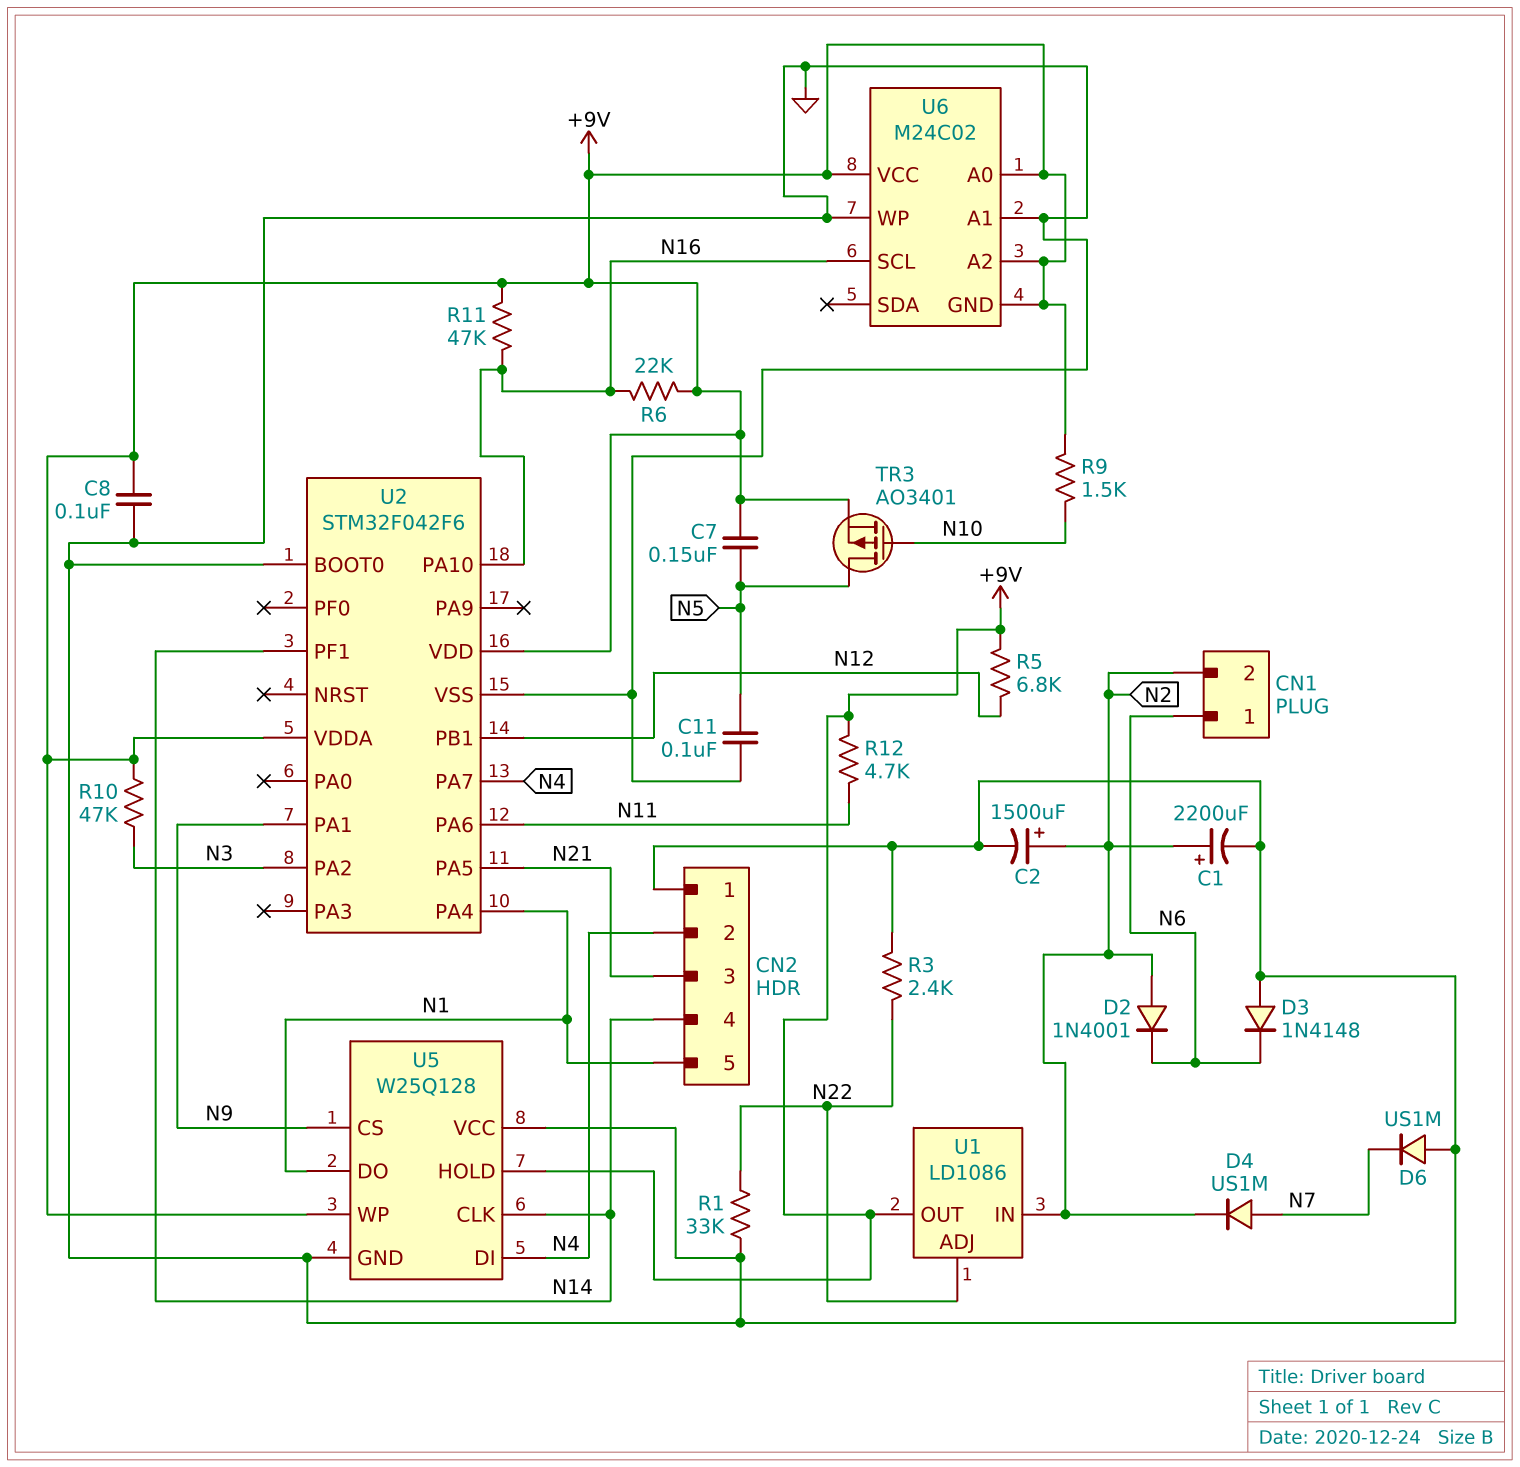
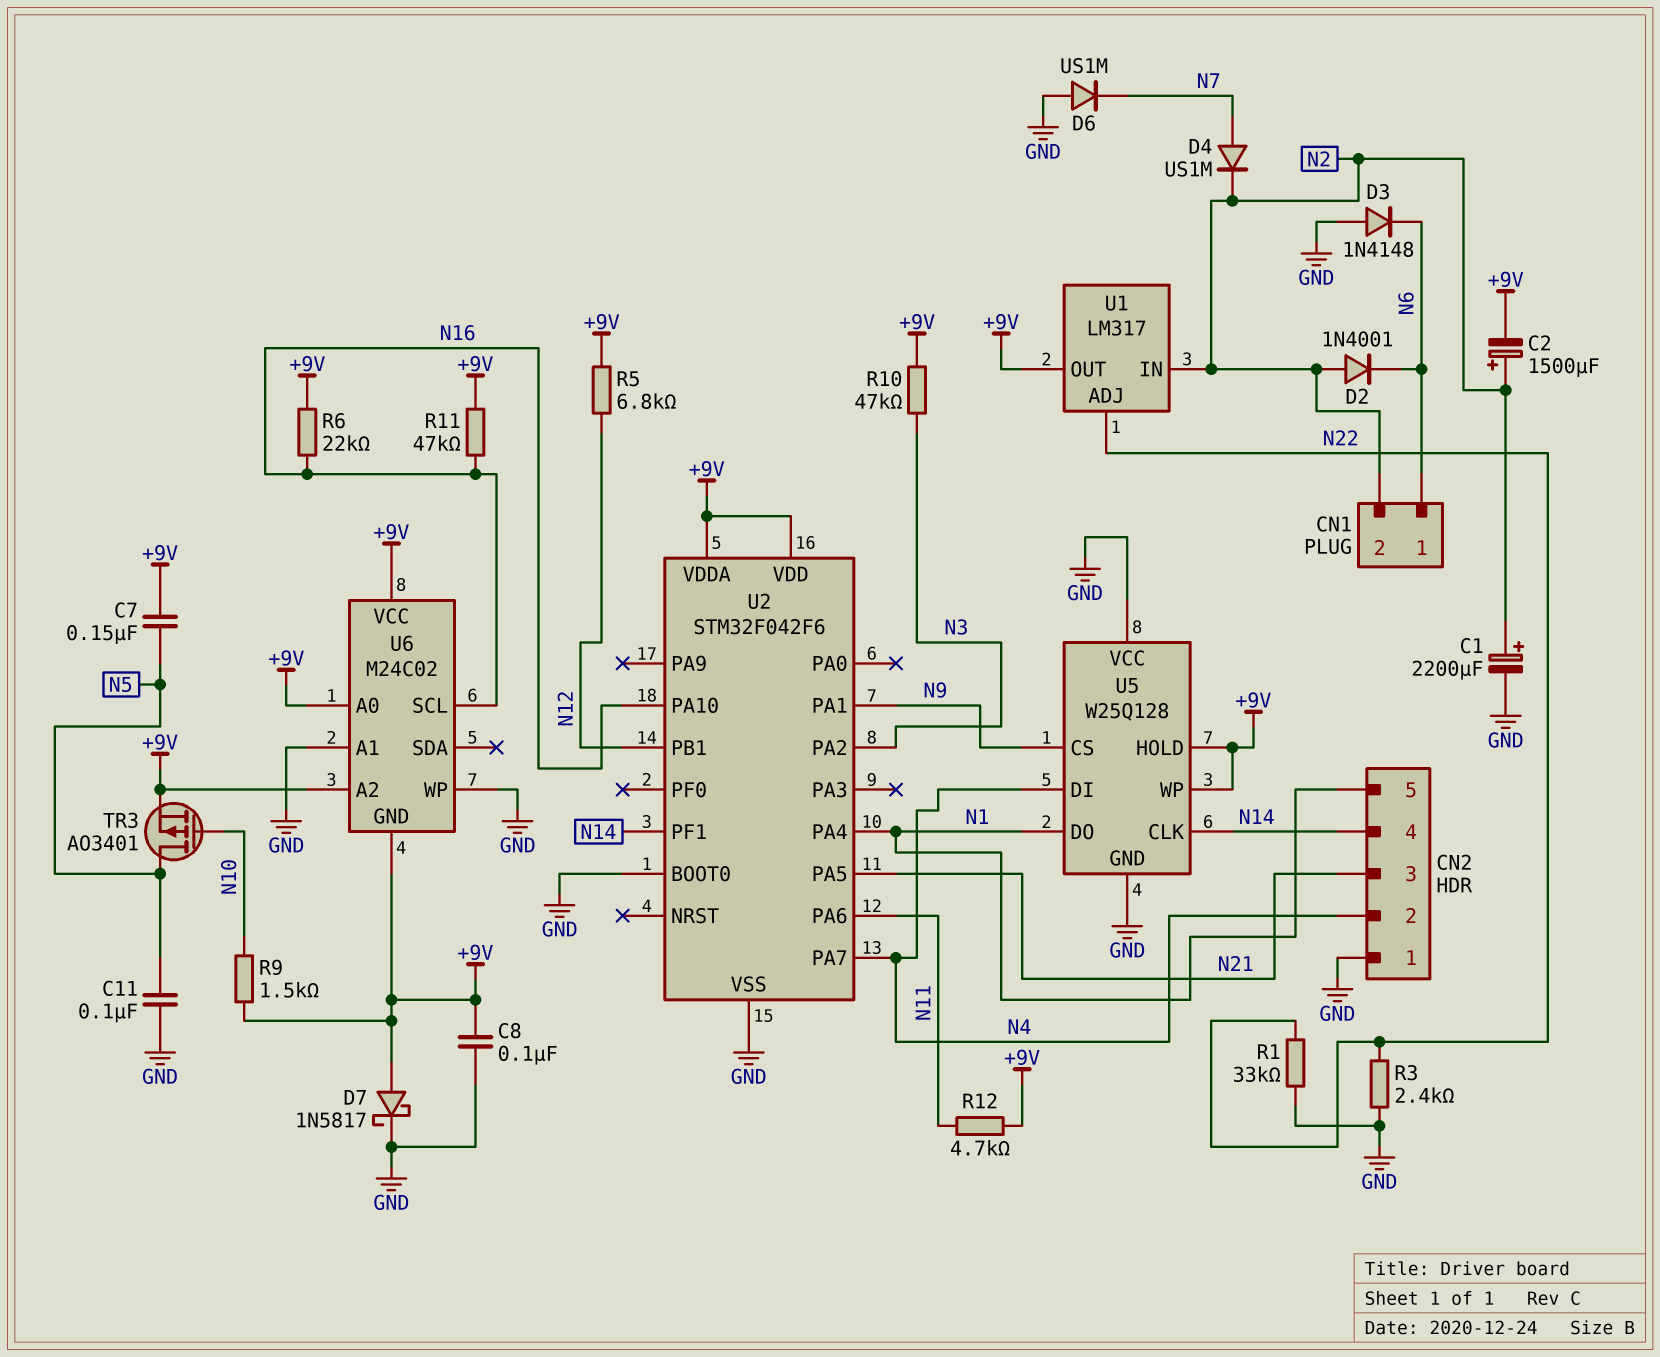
C2: 1500uF (plus N2, minus GND) -> 1500uF (plus N2, minus +9V)
D7: none -> schottky 1N5817 (A +9V, K GND)
U1: LD1086 -> LM317

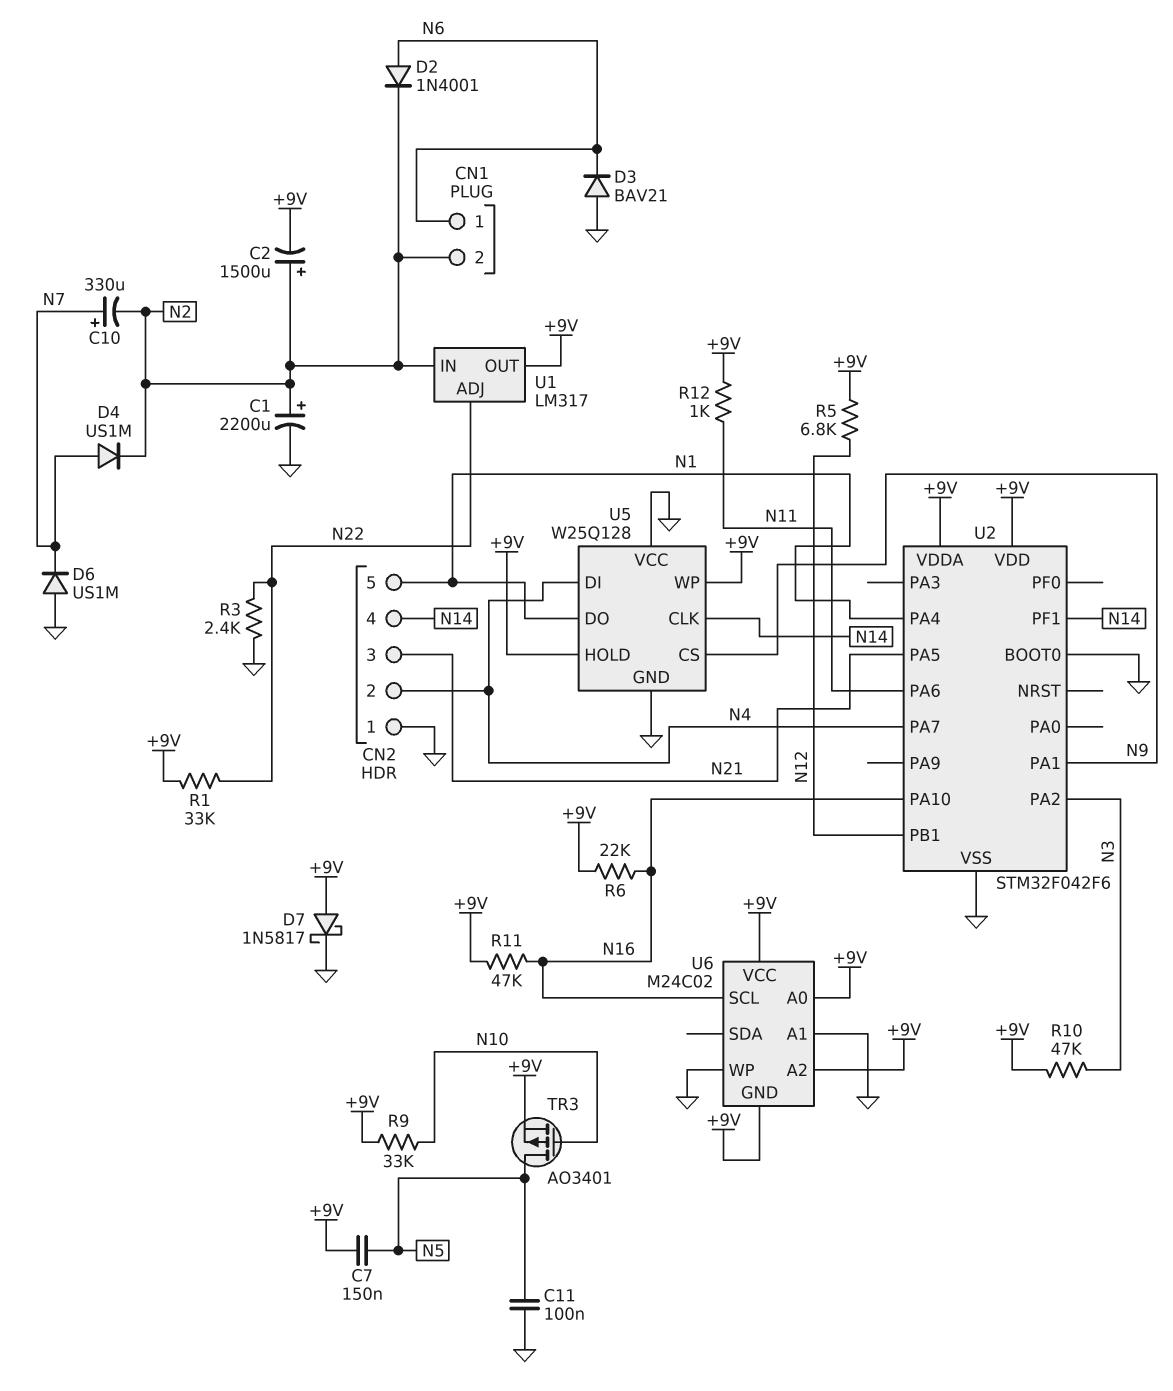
C8: 100nF (+9V, GND) -> none
C10: none -> 330uF (plus N7, minus N2)
D2: diode 1N4001 (A N2, K N6) -> diode 1N4001 (A N6, K N2)
D3: diode 1N4148 (A GND, K N6) -> diode BAV21 (A GND, K N6)
R1: 33k (GND, N22) -> 33k (+9V, N22)
R9: 1.5k (+9V, N10) -> 33k (+9V, N10)
R12: 4.7k (+9V, N11) -> 1k (+9V, N11)

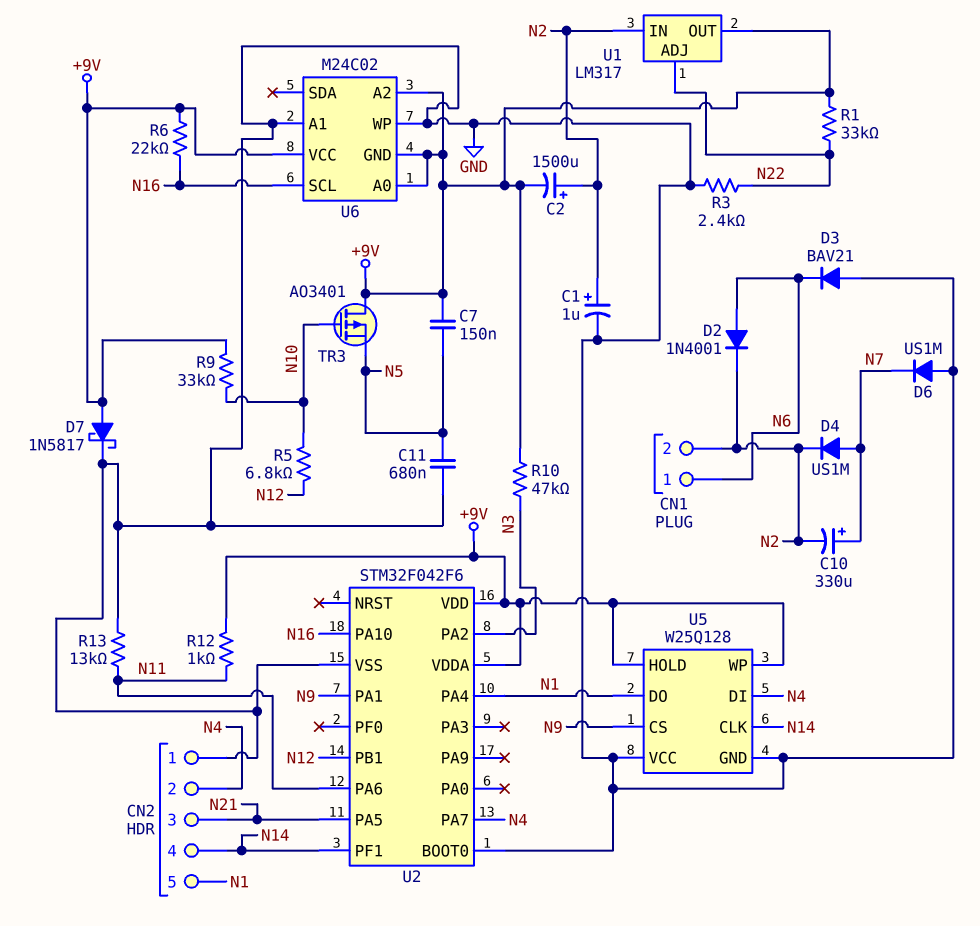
C1: 2200uF (plus N2, minus GND) -> 1uF (plus N2, minus GND)
C11: 100nF (GND, N5) -> 680nF (GND, N5)
R5: 6.8k (+9V, N12) -> 6.8k (N10, N12)
R11: 47k (+9V, N16) -> none
R13: none -> 13k (GND, N11)
TR3: PMOS AO3401 (G N10, D N5, S +9V) -> PMOS AO3401 (G N10, D +9V, S N5)

